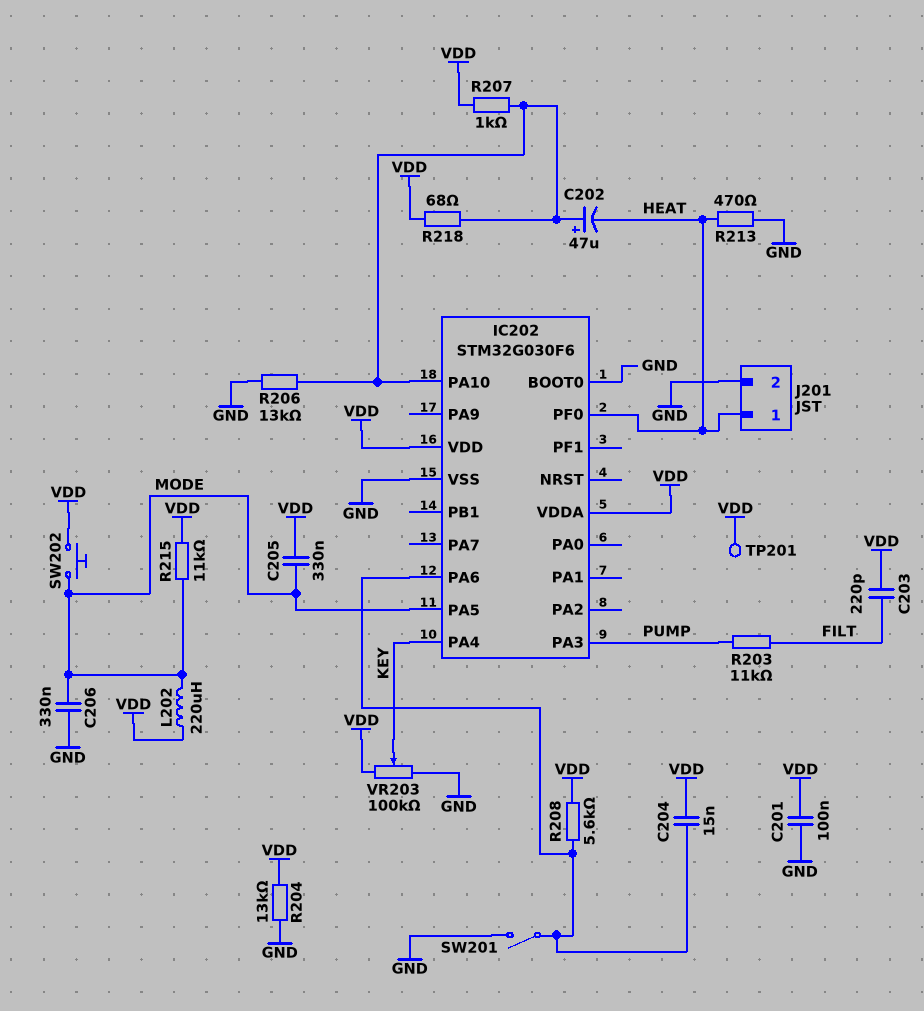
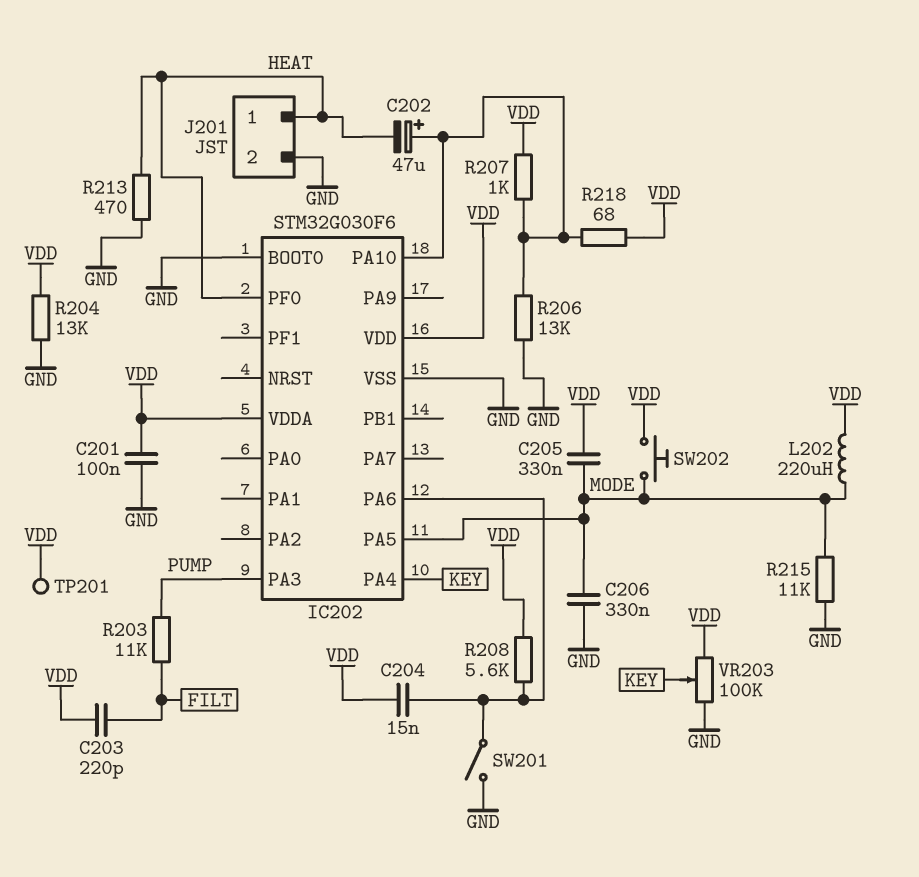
R215: 11k (MODE, VDD) -> 11k (GND, MODE)

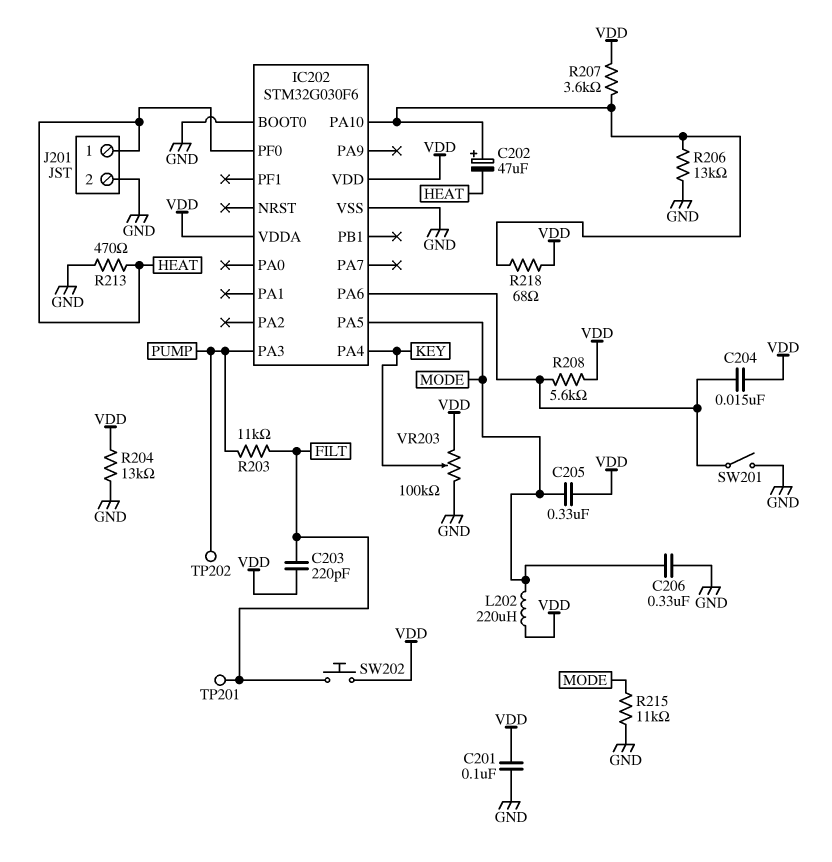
R207: 1k (IC202/PA10, VDD) -> 3.6k (IC202/PA10, VDD)
SW202: button (MODE, VDD) -> button (FILT, VDD)
TP201: test point (VDD) -> test point (FILT)
TP202: none -> test point (PUMP)

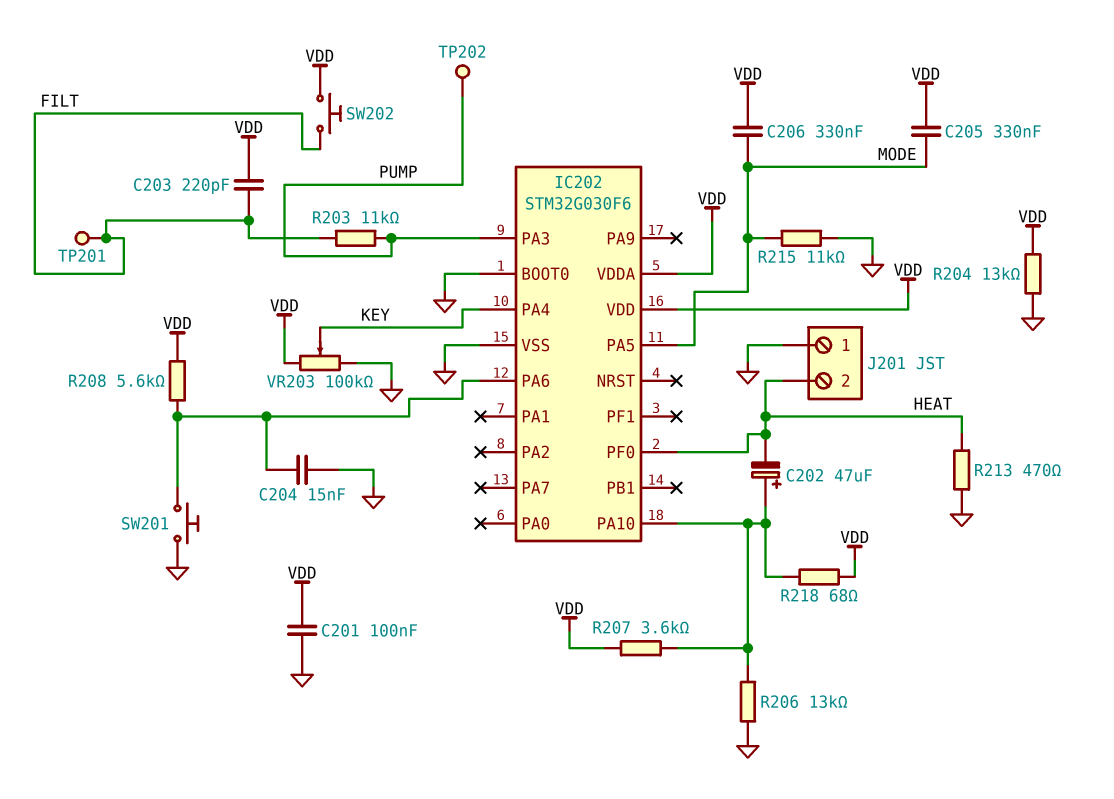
C204: 15nF (IC202/PA6, VDD) -> 15nF (GND, IC202/PA6)
C206: 330nF (GND, MODE) -> 330nF (MODE, VDD)
J201 pin 1: HEAT -> GND
J201 pin 2: GND -> HEAT
L202: 220uH (MODE, VDD) -> none
SW201: switch (GND, IC202/PA6) -> button (GND, IC202/PA6)

